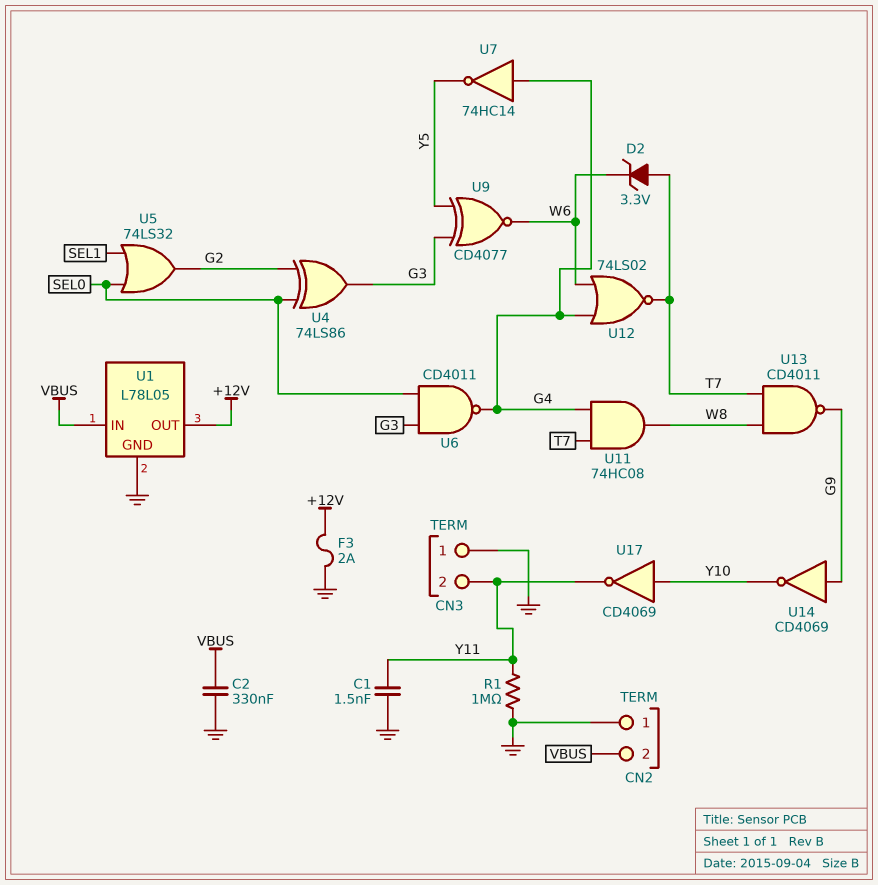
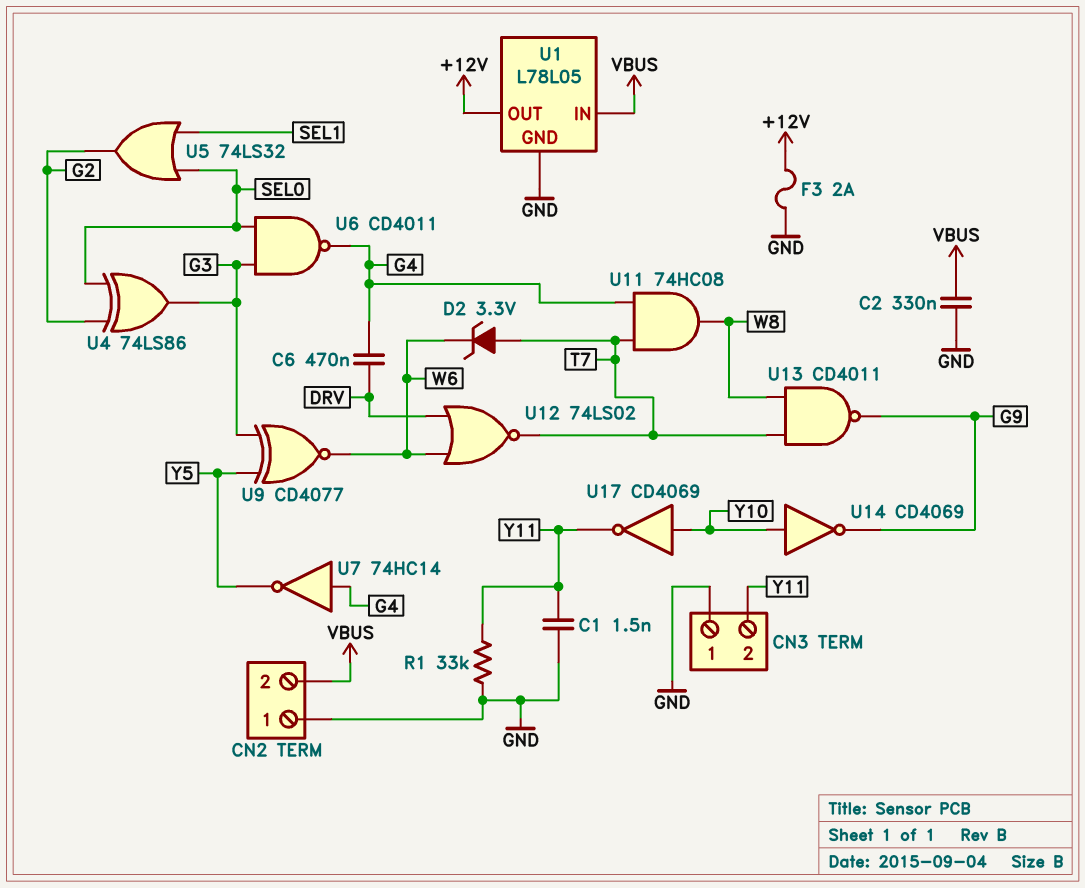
C6: none -> 470nF (DRV, G4)
R1: 1M (GND, Y11) -> 33k (GND, Y11)
U12: NOR 74LS02 (in G4, in W6, out T7) -> NOR 74LS02 (in DRV, in W6, out T7)
U14: NOT CD4069 (in G9, out Y10) -> NOT CD4069 (in Y10, out G9)

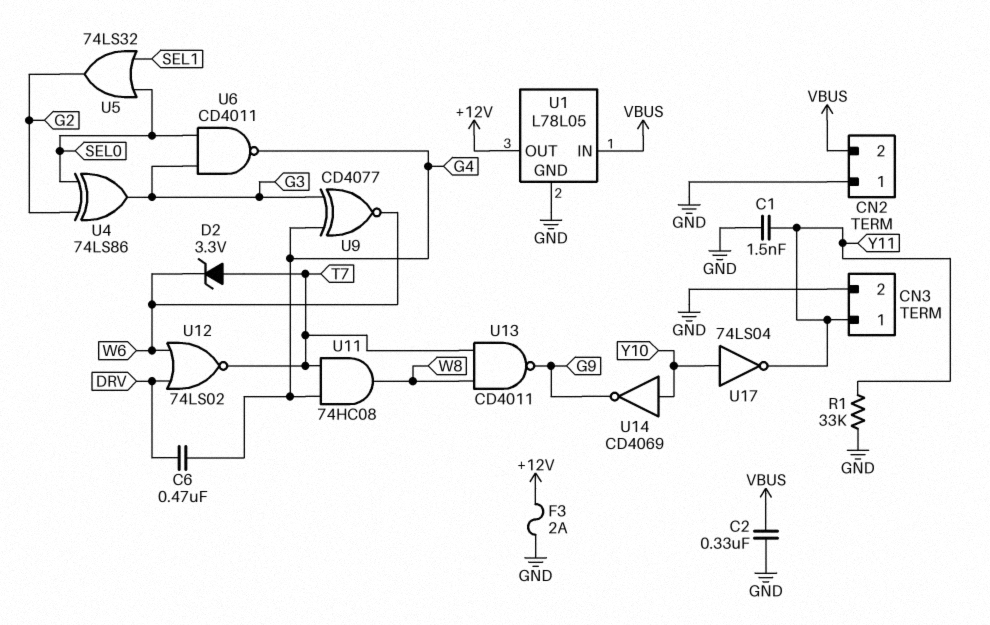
CN3 pin 1: GND -> Y11
CN3 pin 2: Y11 -> GND
U7: NOT 74HC14 (in G4, out Y5) -> none
U9: XNOR CD4077 (in G3, in Y5, out W6) -> XNOR CD4077 (in G3, in G4, out W6)
U17: NOT CD4069 (in Y10, out Y11) -> NOT 74LS04 (in Y10, out Y11)

